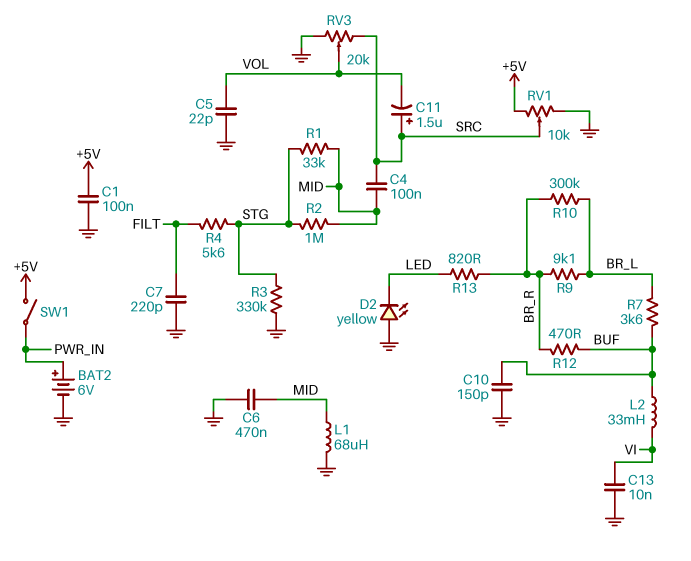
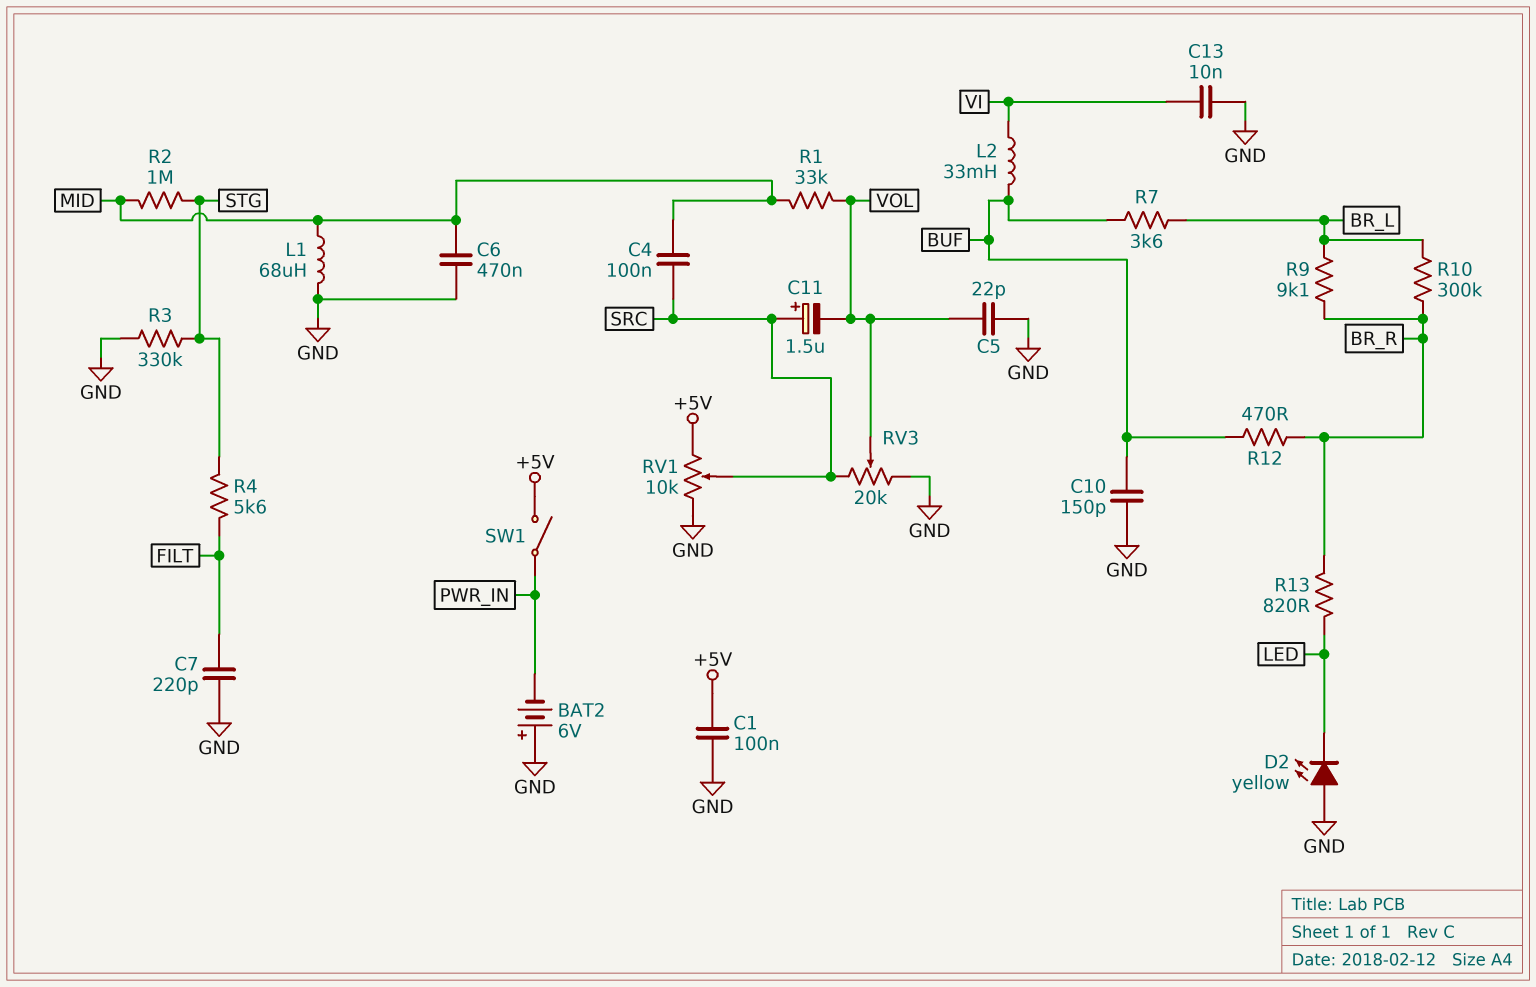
BAT2: 6V (plus PWR_IN, minus GND) -> 6V (plus GND, minus PWR_IN)
R1: 33k (MID, STG) -> 33k (MID, VOL)

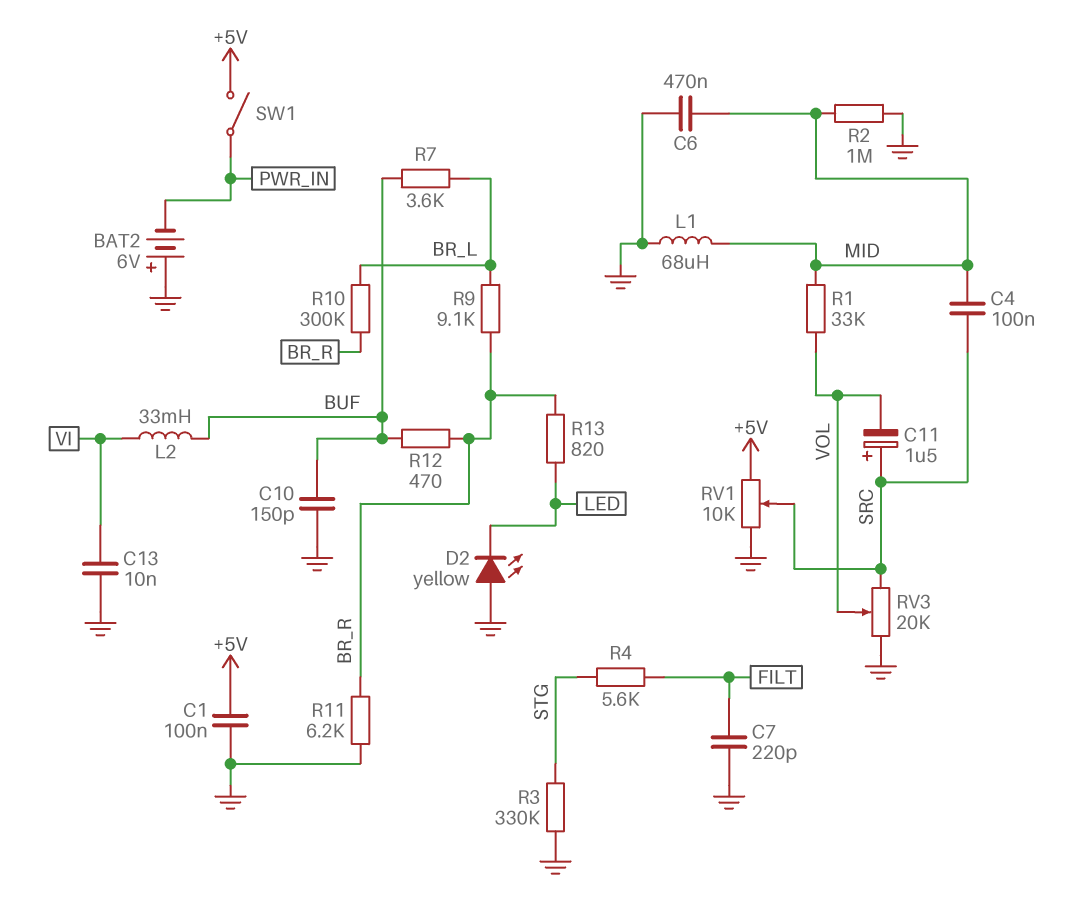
C5: 22pF (GND, VOL) -> none
R2: 1M (MID, STG) -> 1M (GND, MID)
R11: none -> 6.2k (BR_R, GND)

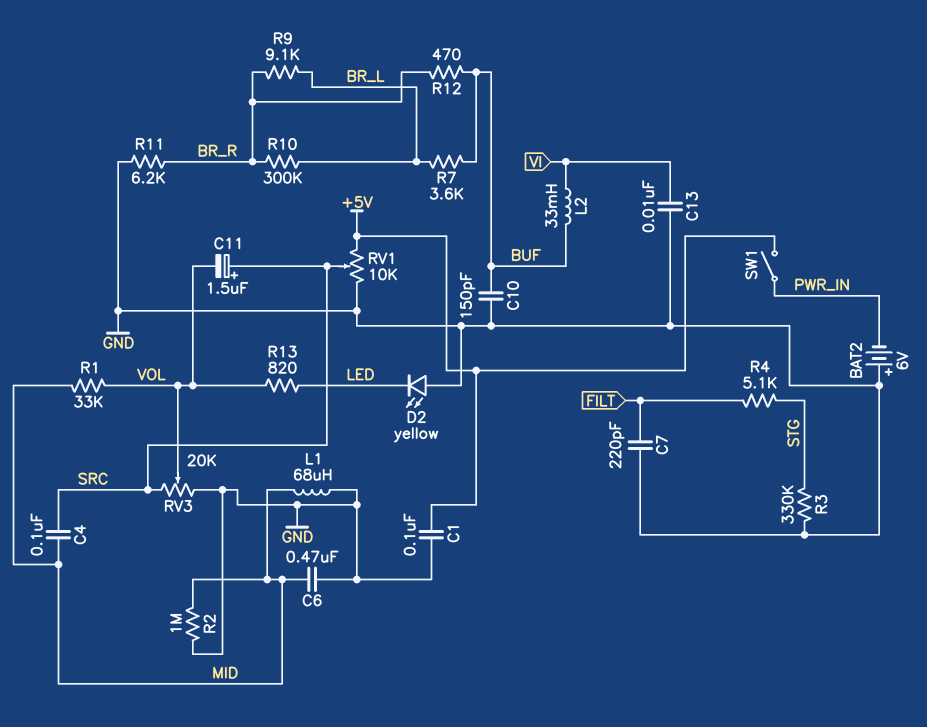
R4: 5.6k (FILT, STG) -> 5.1k (FILT, STG)
R13: 820 (BR_R, LED) -> 820 (LED, VOL)

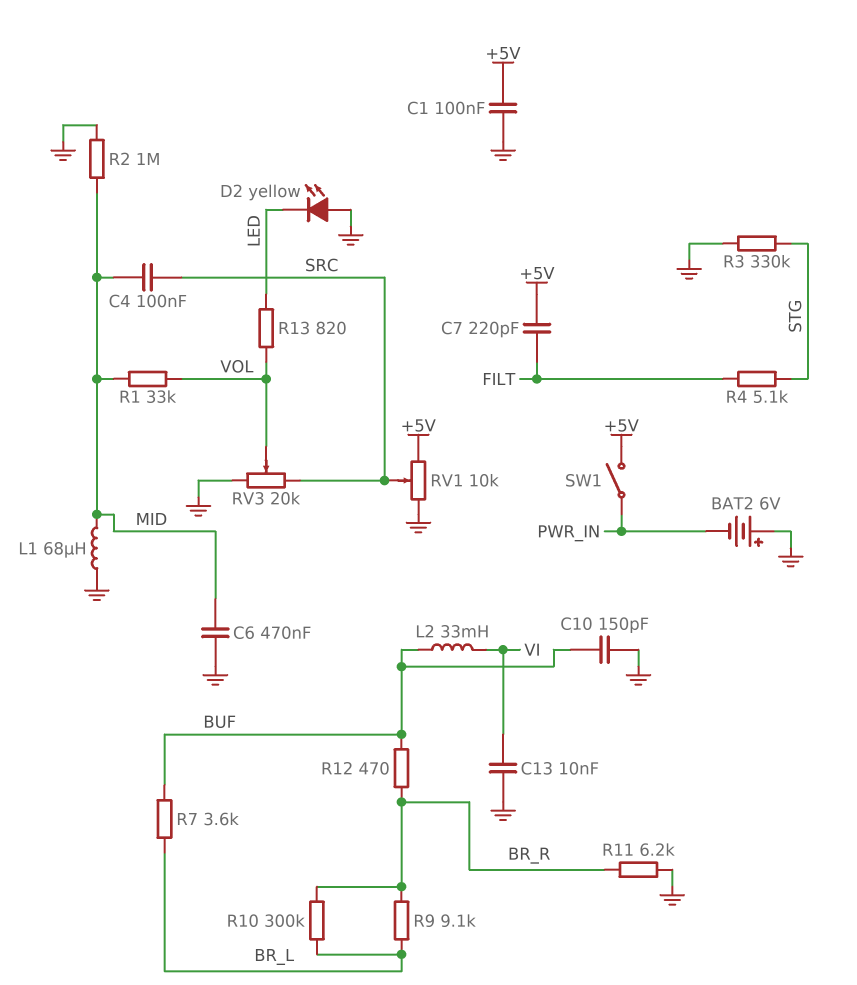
C7: 220pF (FILT, GND) -> 220pF (+5V, FILT)
C11: 1.5uF (plus SRC, minus VOL) -> none

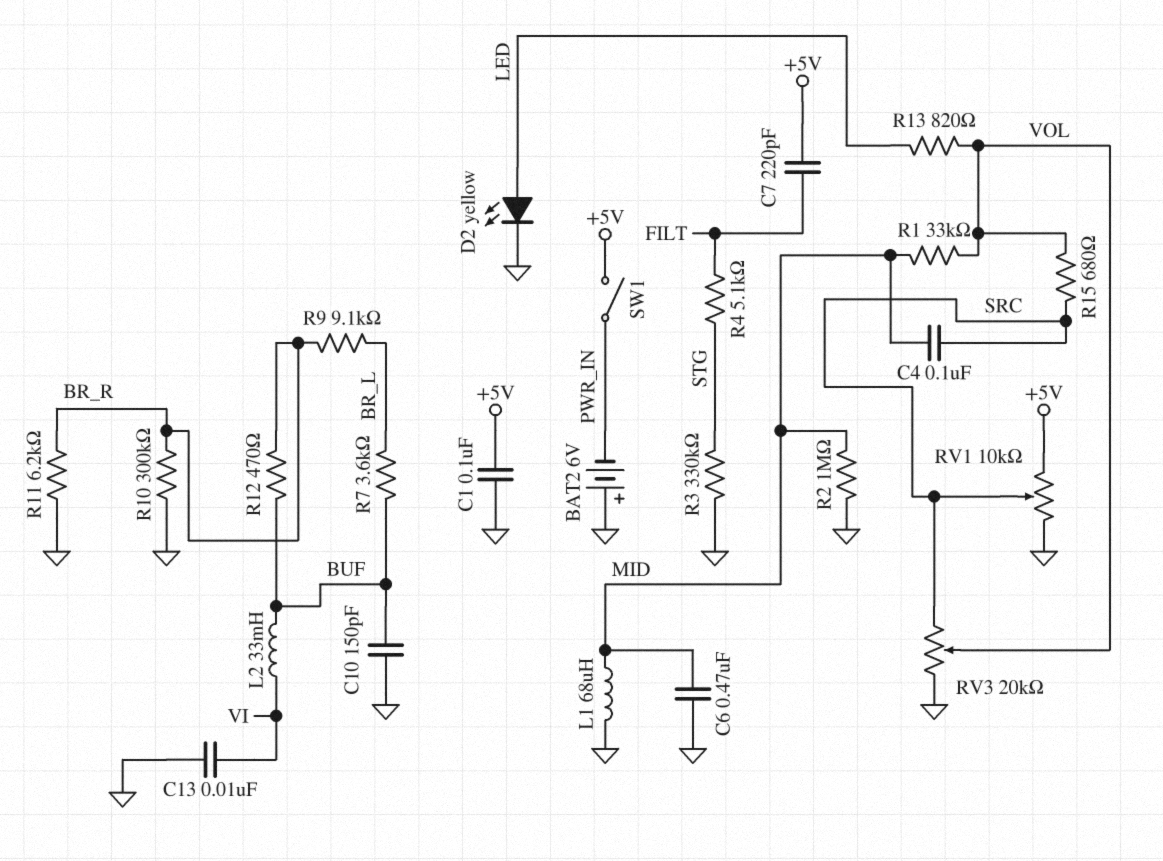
D2: LED yellow (A GND, K LED) -> LED yellow (A LED, K GND)
R10: 300k (BR_L, BR_R) -> 300k (BR_R, GND)
R15: none -> 680 (SRC, VOL)

